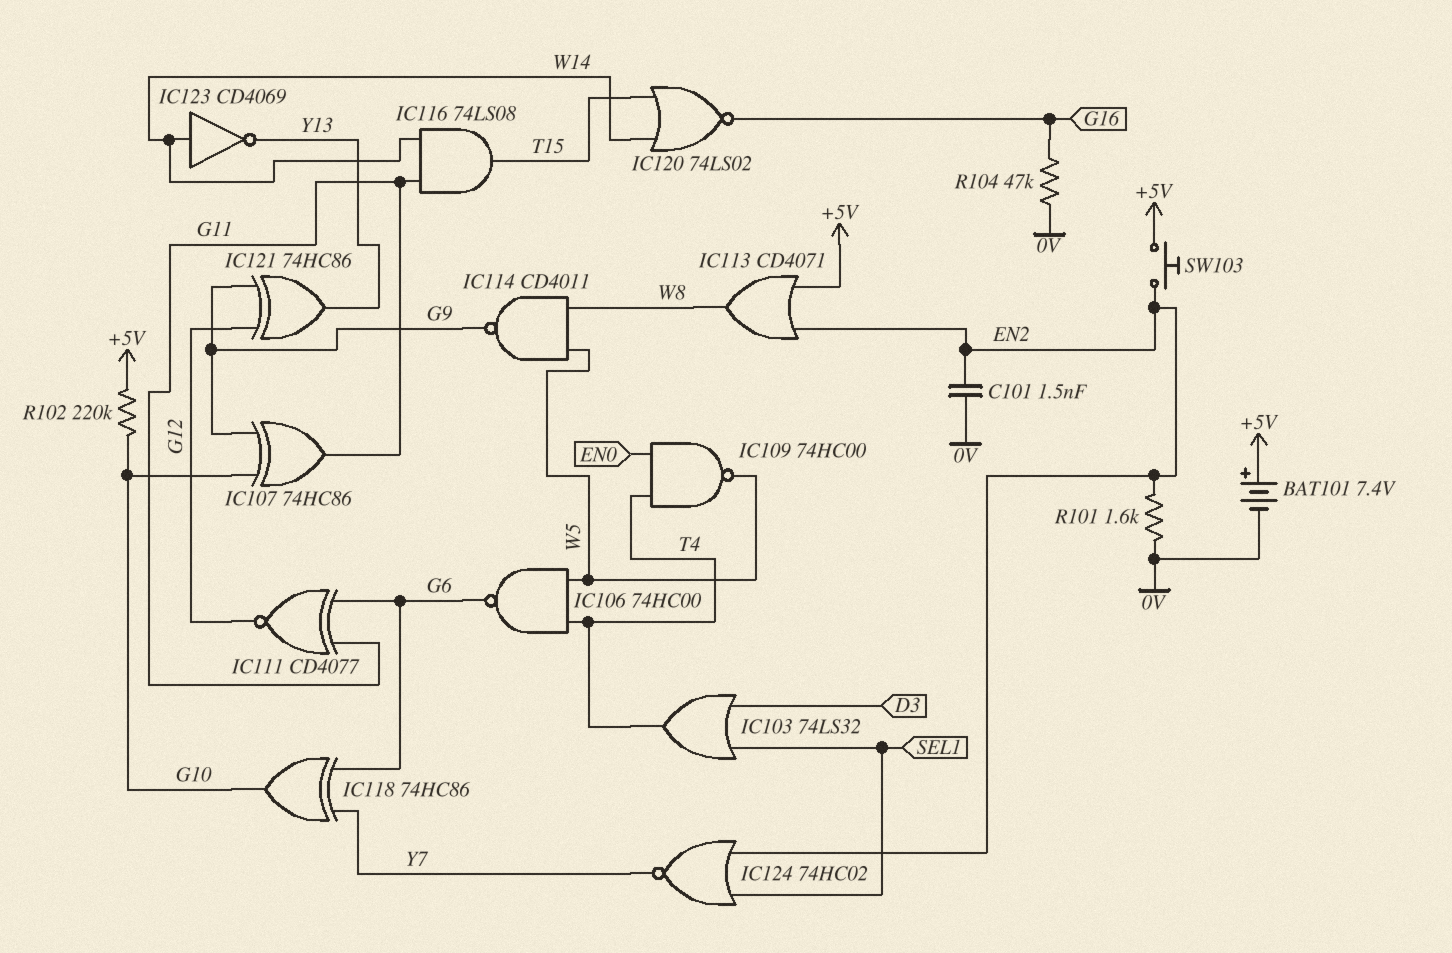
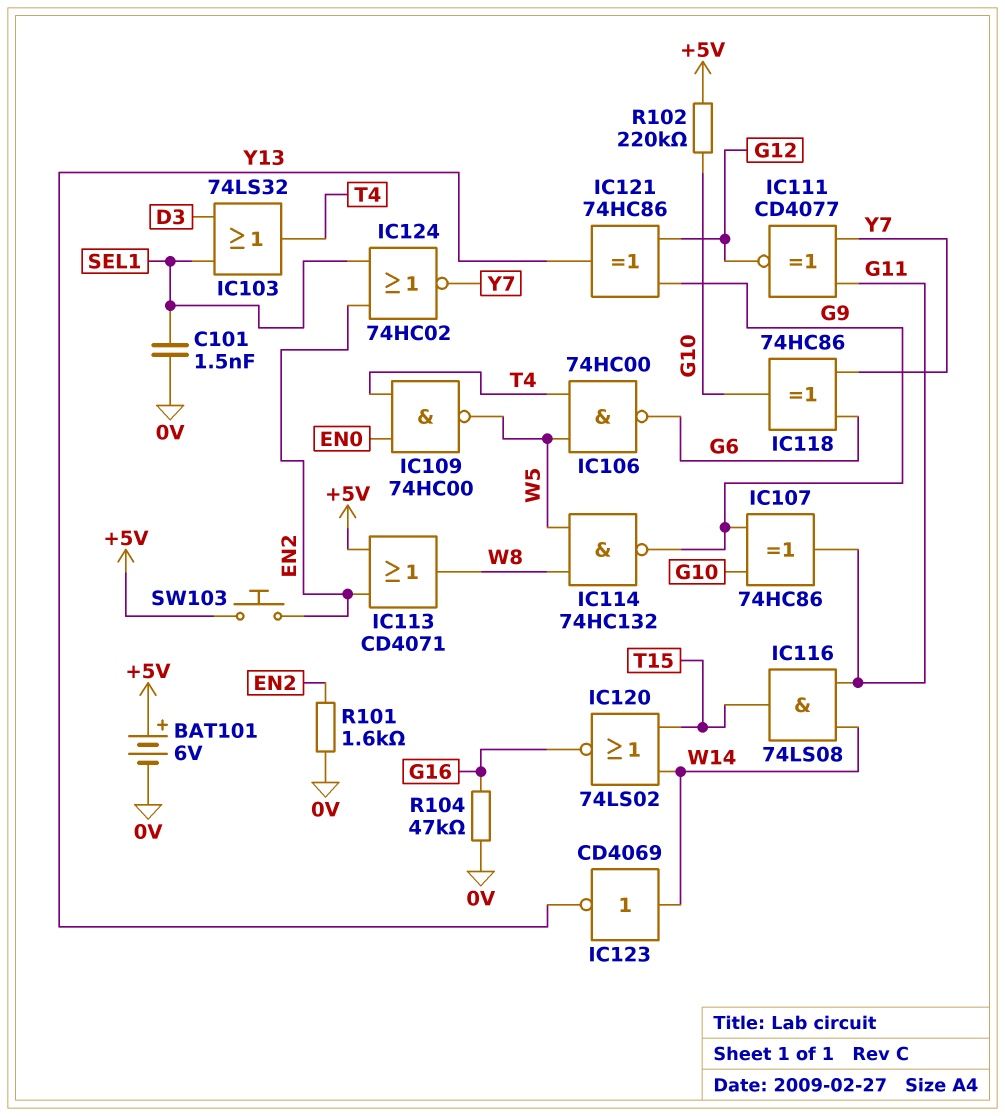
BAT101: 7.4V (plus +5V, minus 0V) -> 6V (plus +5V, minus 0V)
C101: 1.5nF (0V, EN2) -> 1.5nF (0V, SEL1)
IC111: XNOR CD4077 (in G6, in G11, out G12) -> XNOR CD4077 (in G11, in Y7, out G12)
IC114: NAND CD4011 (in W5, in W8, out G9) -> NAND 74HC132 (in W5, in W8, out G9)

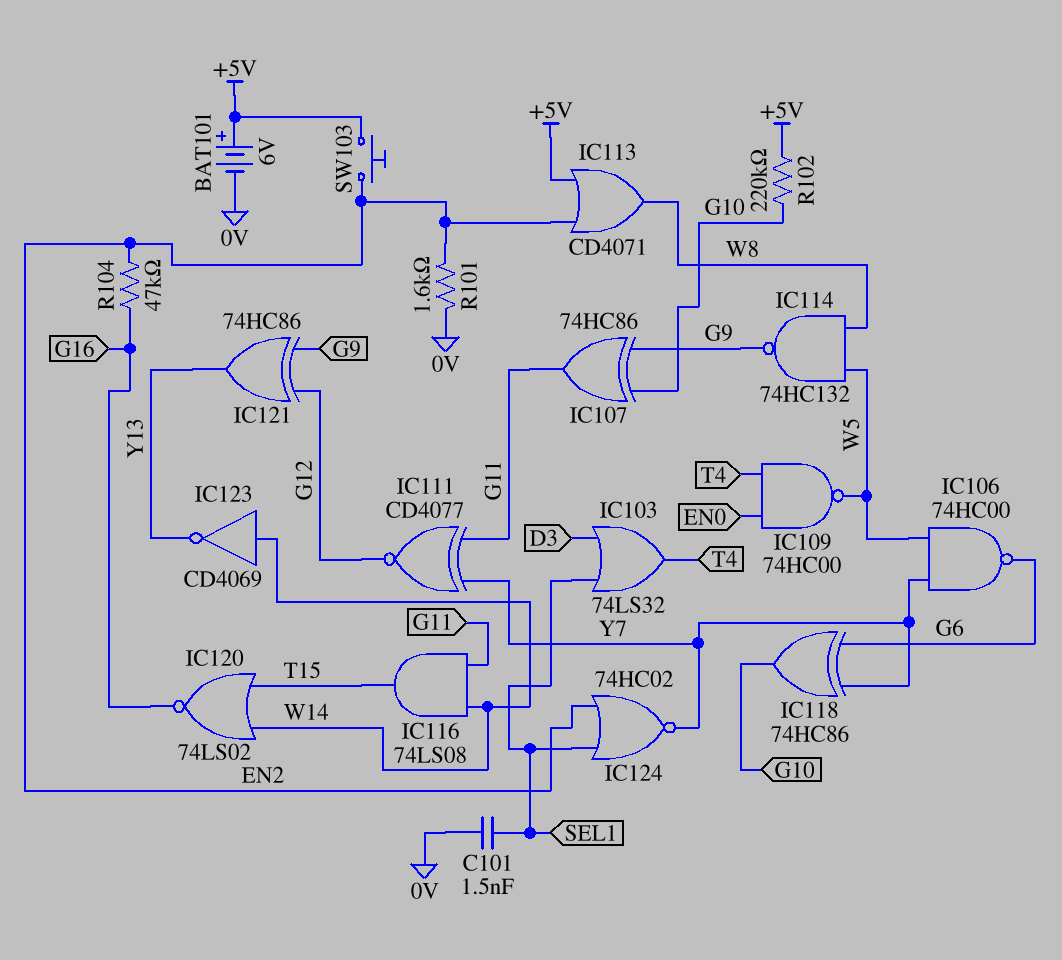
IC106: NAND 74HC00 (in T4, in W5, out G6) -> NAND 74HC00 (in W5, in Y7, out G6)
R104: 47k (0V, G16) -> 47k (EN2, G16)

